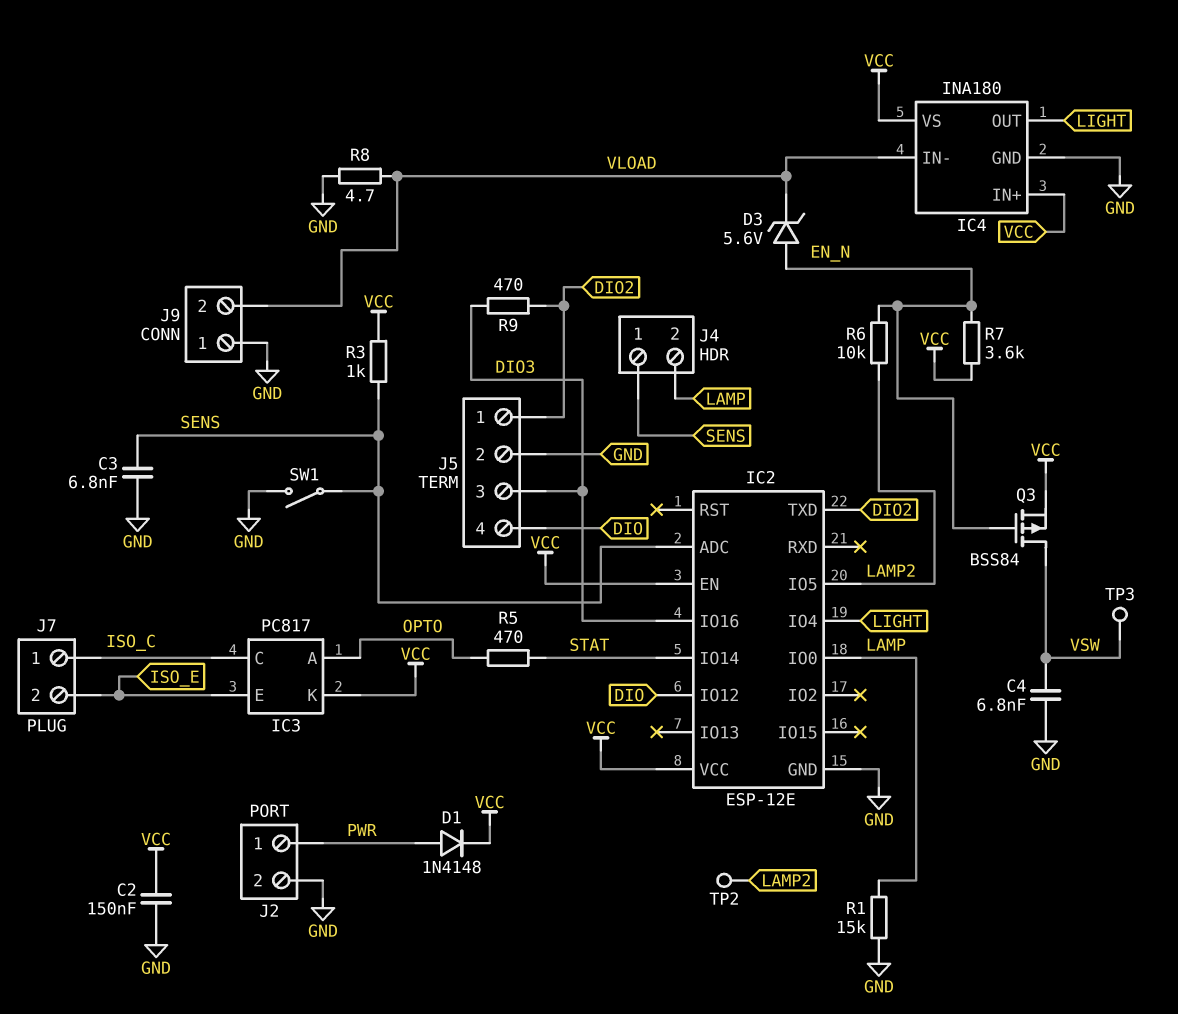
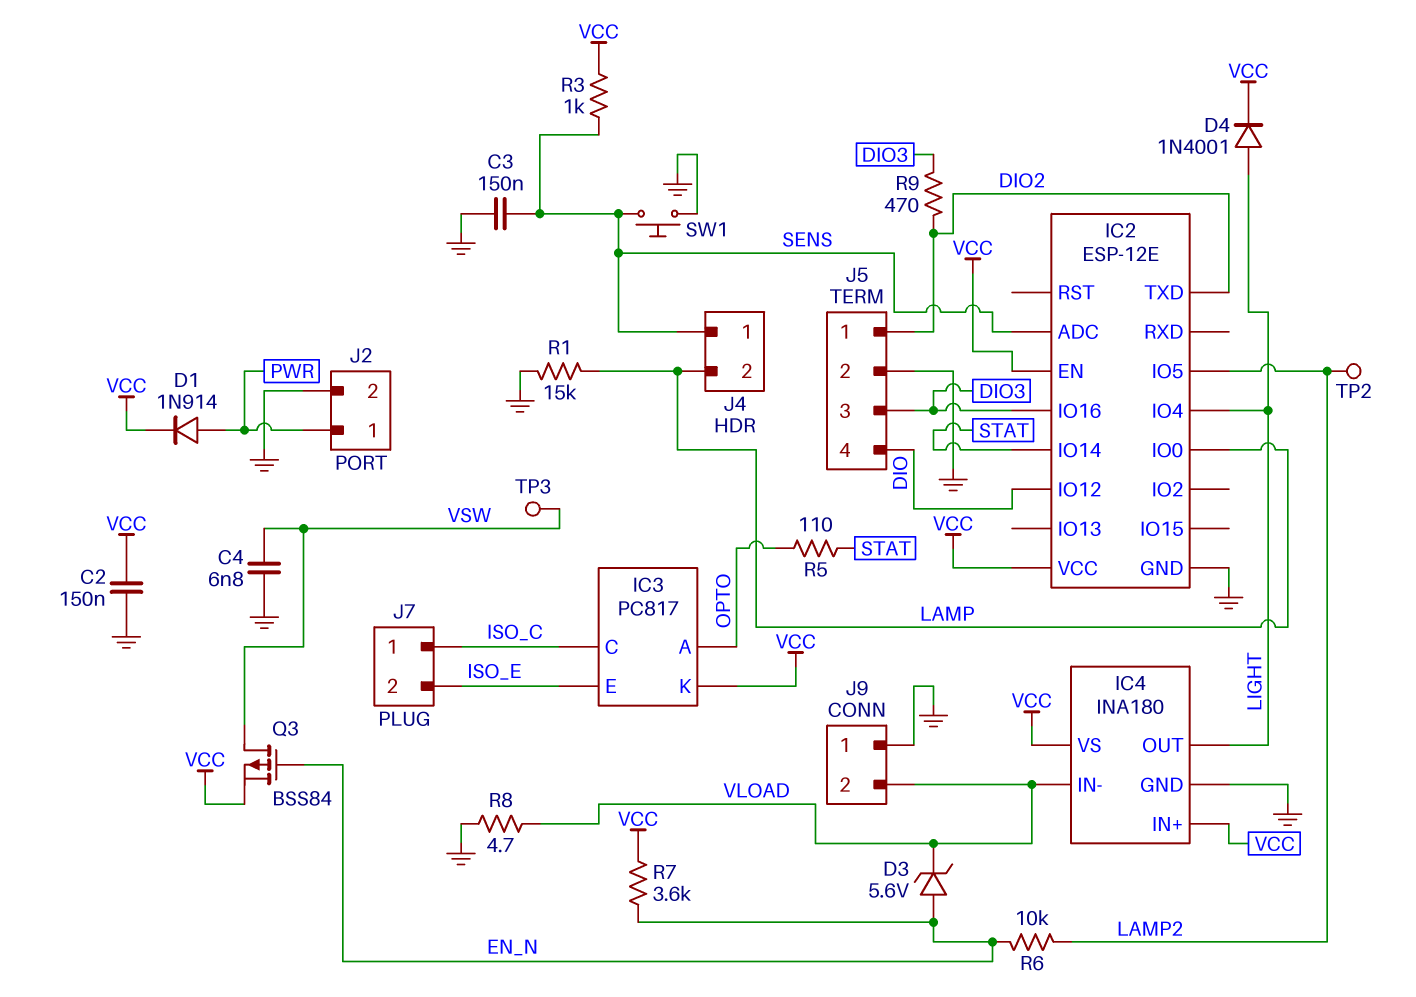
C3: 6.8nF (GND, SENS) -> 150nF (GND, SENS)
D1: diode 1N4148 (A PWR, K VCC) -> diode 1N914 (A PWR, K VCC)
D4: none -> diode 1N4001 (A LIGHT, K VCC)
R5: 470 (OPTO, STAT) -> 110 (OPTO, STAT)
SW1: switch (GND, SENS) -> button (GND, SENS)

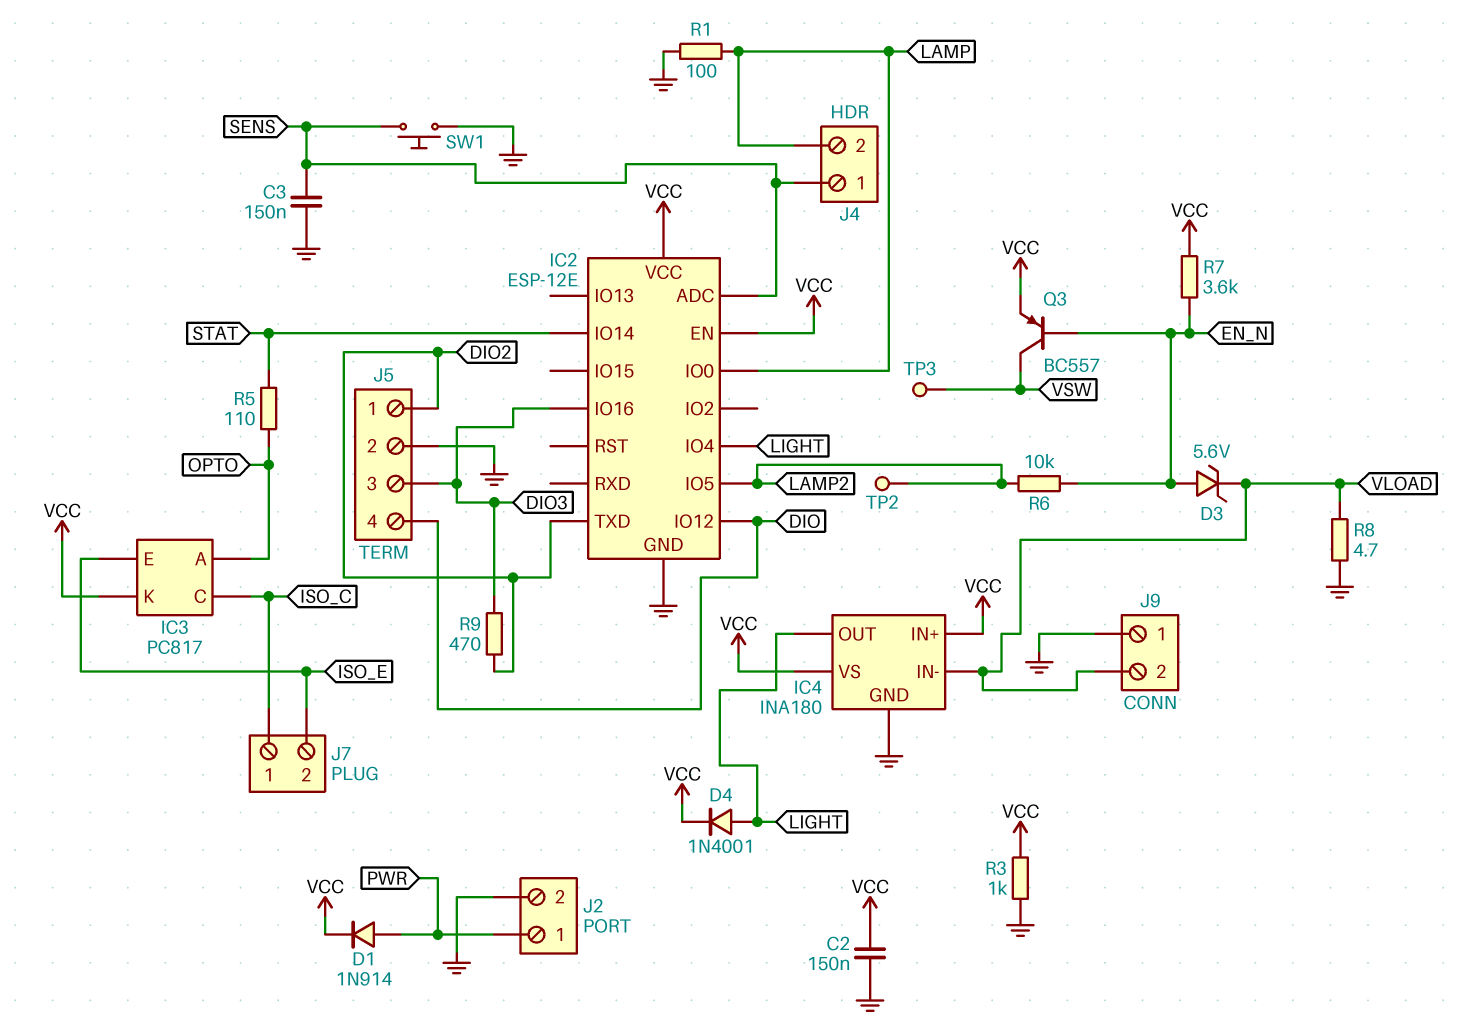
C4: 6.8nF (GND, VSW) -> none
Q3: PMOS BSS84 (G EN_N, D VSW, S VCC) -> PNP BC557 (B EN_N, C VSW, E VCC)
R1: 15k (GND, LAMP) -> 100 (GND, LAMP)
R3: 1k (SENS, VCC) -> 1k (GND, VCC)

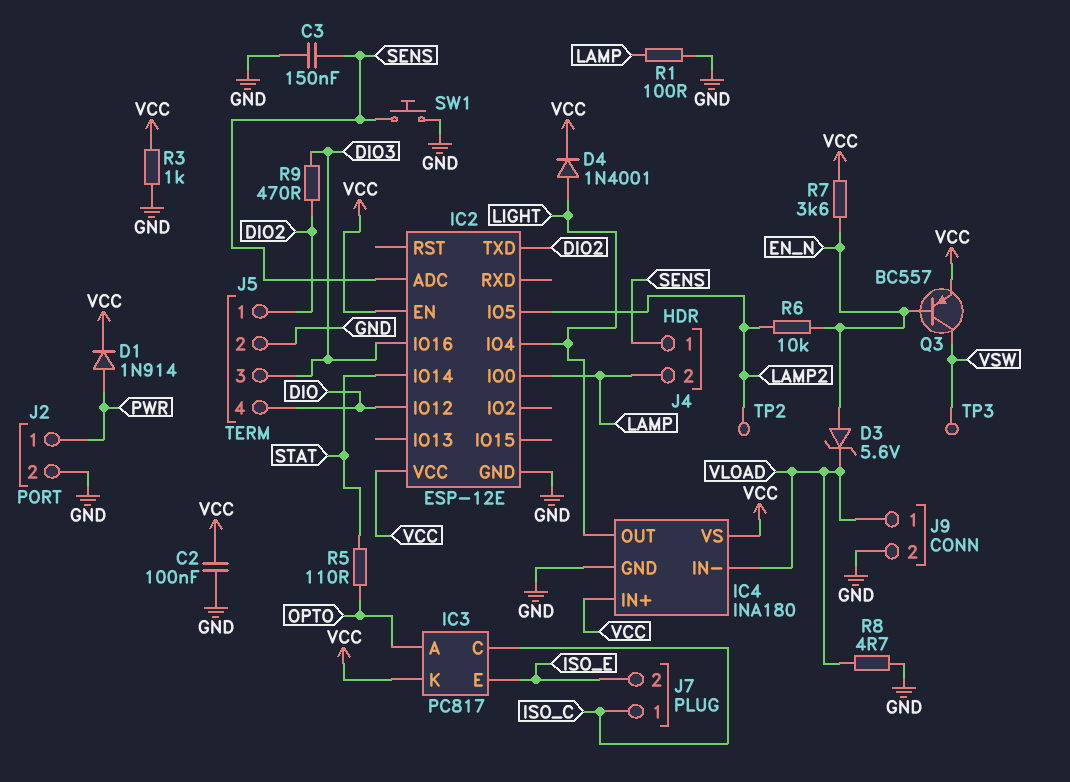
C2: 150nF (GND, VCC) -> 100nF (GND, VCC)
J9 pin 1: GND -> VLOAD
J9 pin 2: VLOAD -> GND

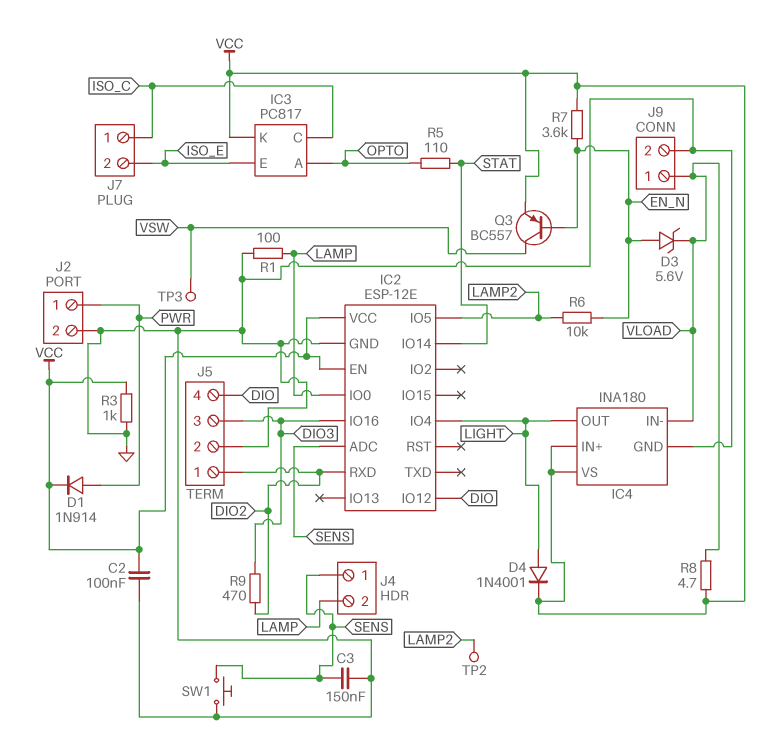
IC2 pin RXD: none -> DIO2
IC2 pin TXD: DIO2 -> none
R8: 4.7 (GND, VLOAD) -> 4.7 (VCC, VLOAD)

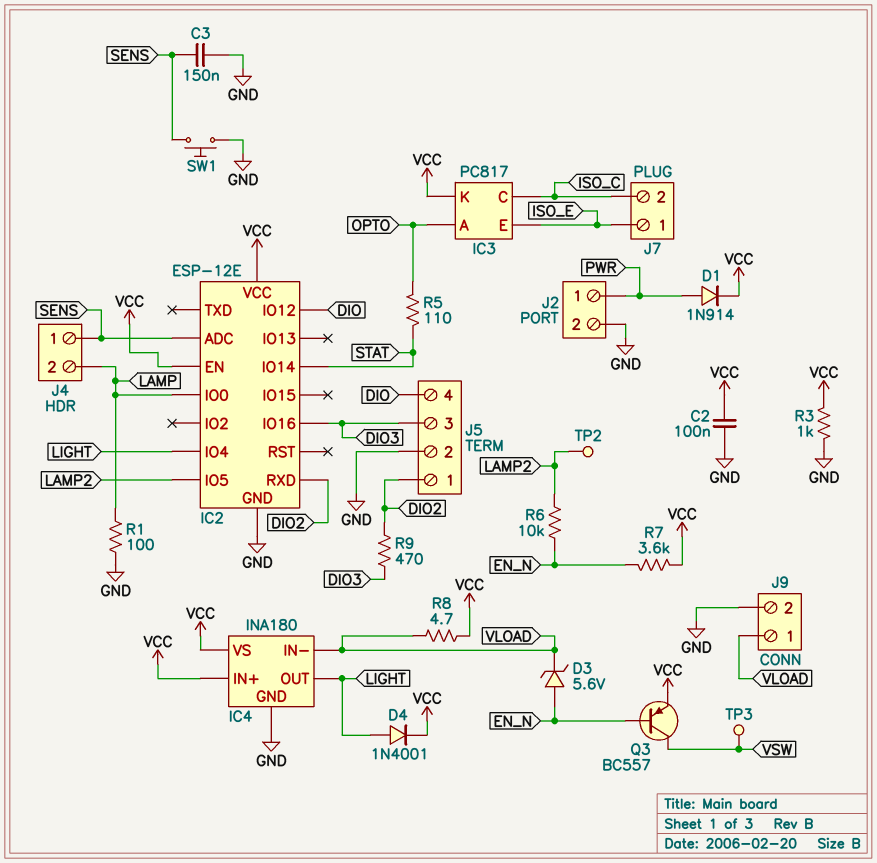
J7 pin 1: ISO_C -> ISO_E
J7 pin 2: ISO_E -> ISO_C

